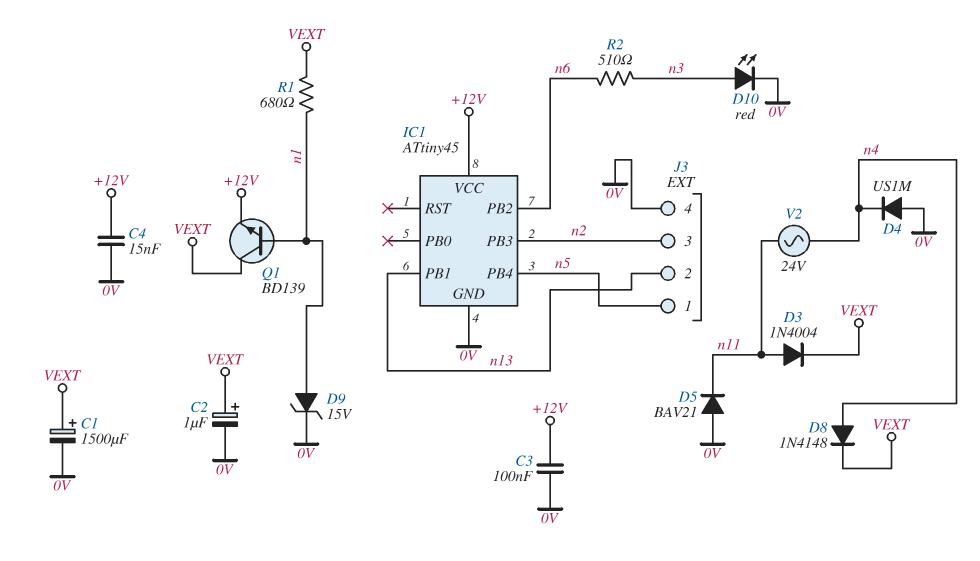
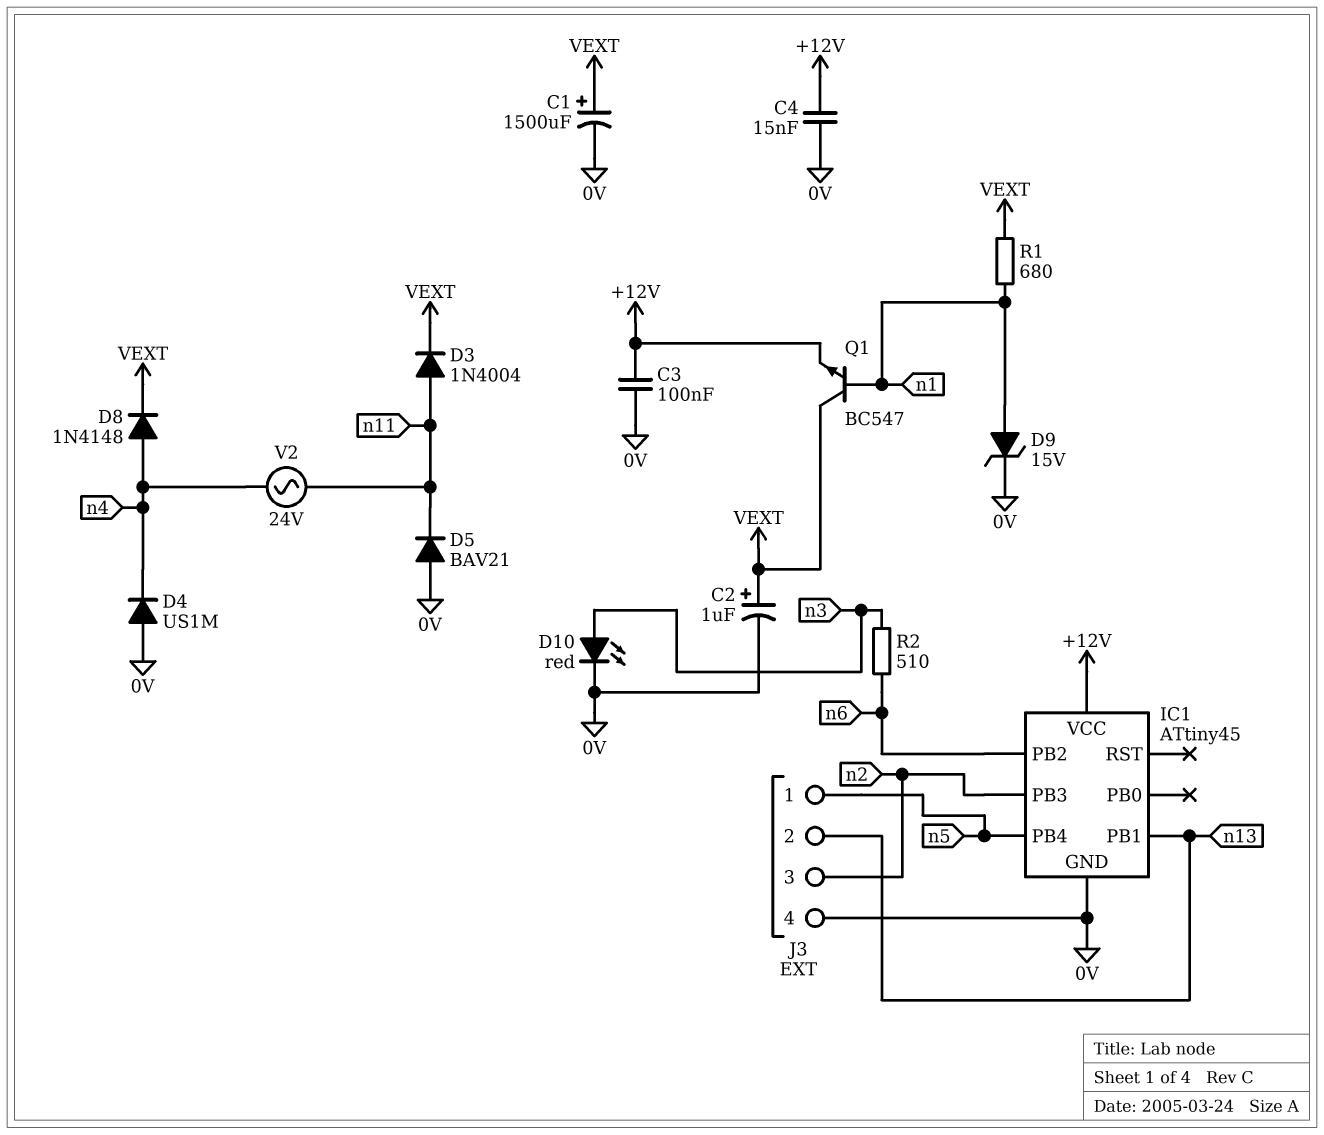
Q1: NPN BD139 (B n1, C VEXT, E +12V) -> NPN BC547 (B n1, C VEXT, E +12V)

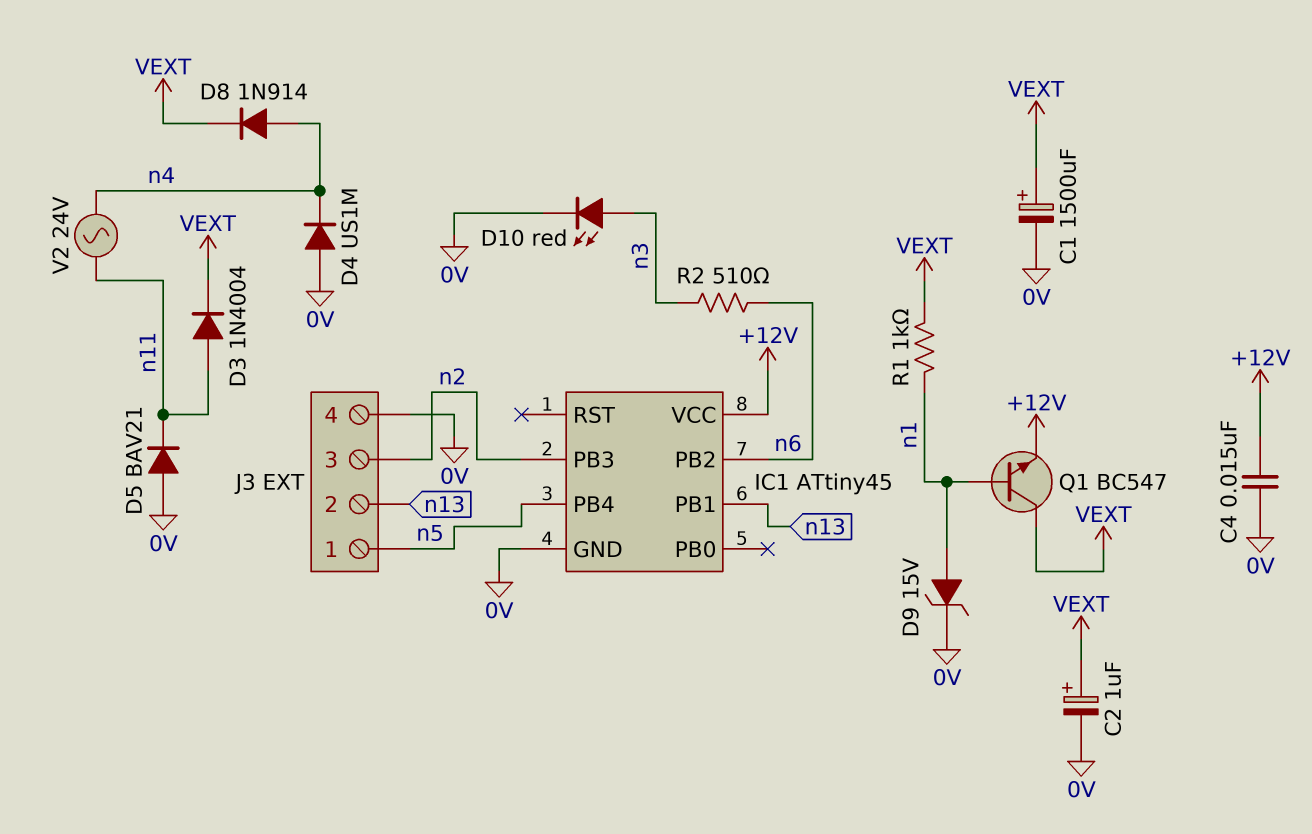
C3: 100nF (+12V, 0V) -> none
D8: diode 1N4148 (A n4, K VEXT) -> diode 1N914 (A n4, K VEXT)
R1: 680 (VEXT, n1) -> 1k (VEXT, n1)

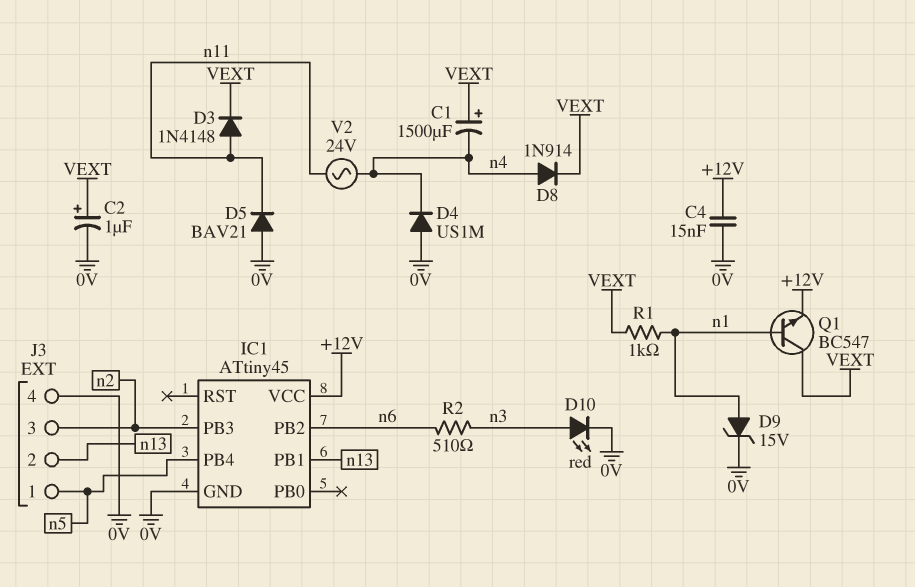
C1: 1500uF (plus VEXT, minus 0V) -> 1500uF (plus VEXT, minus n4)
D3: diode 1N4004 (A n11, K VEXT) -> diode 1N4148 (A n11, K VEXT)

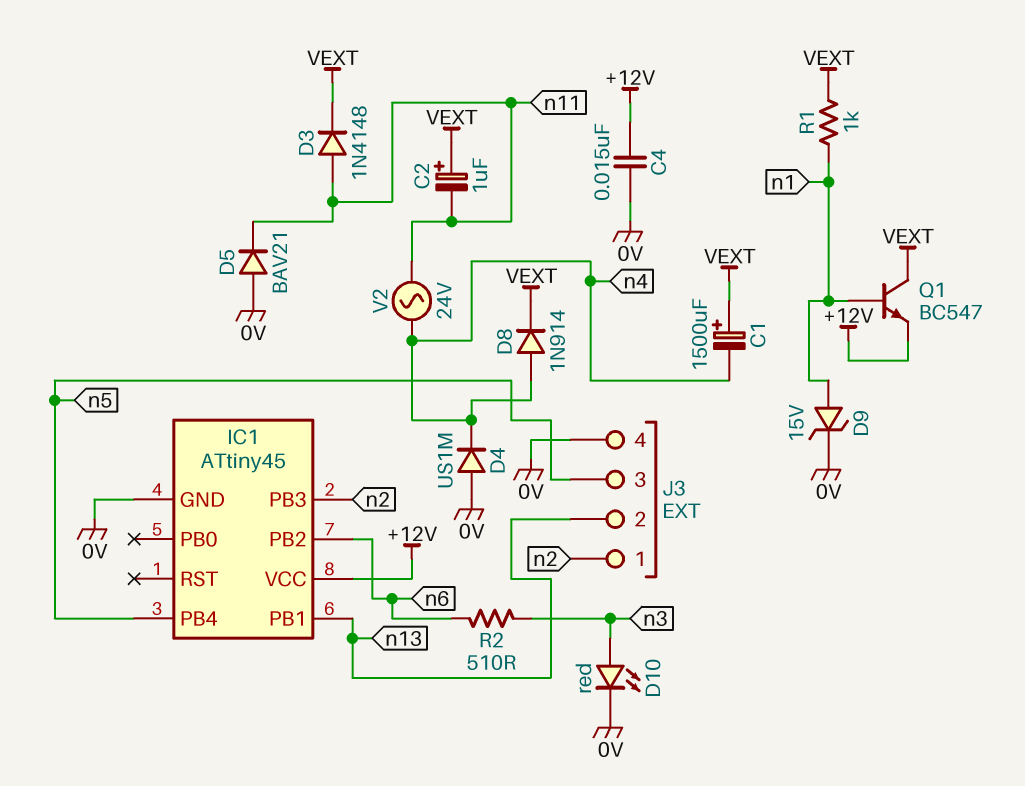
C2: 1uF (plus VEXT, minus 0V) -> 1uF (plus VEXT, minus n11)
J3 pin 1: n5 -> n2
J3 pin 3: n2 -> n5

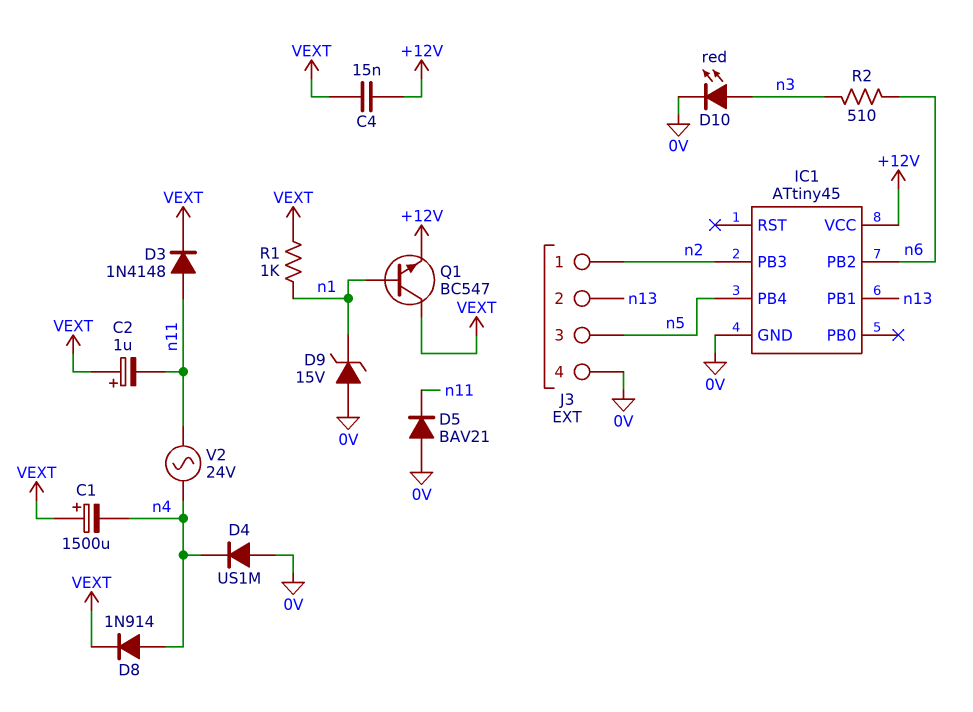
C4: 15nF (+12V, 0V) -> 15nF (+12V, VEXT)
D9: zener 15V (A n1, K 0V) -> zener 15V (A 0V, K n1)

